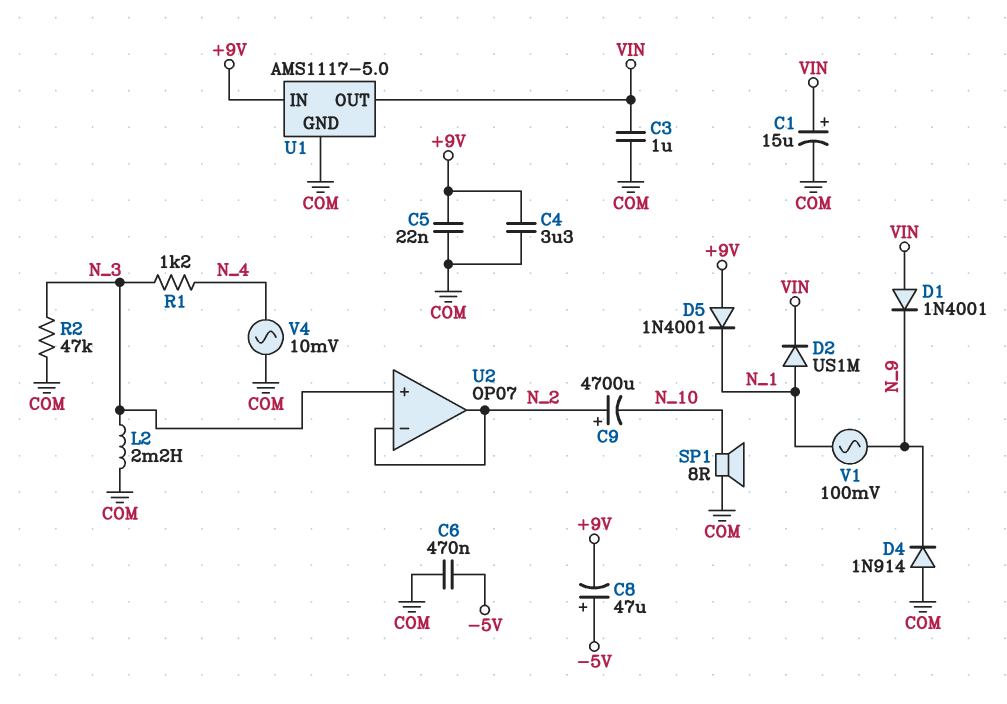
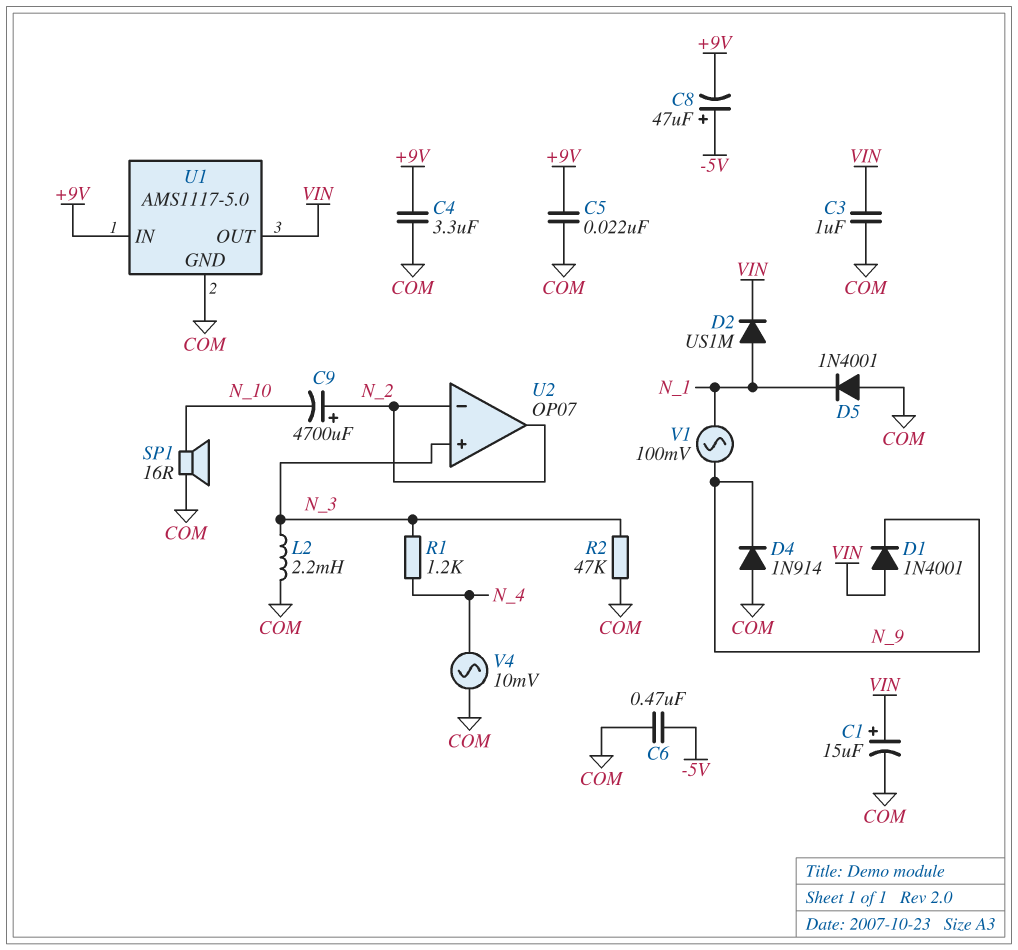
D5: diode 1N4001 (A +9V, K N_1) -> diode 1N4001 (A COM, K N_1)
SP1: speaker 8R (COM, N_10) -> speaker 16R (COM, N_10)

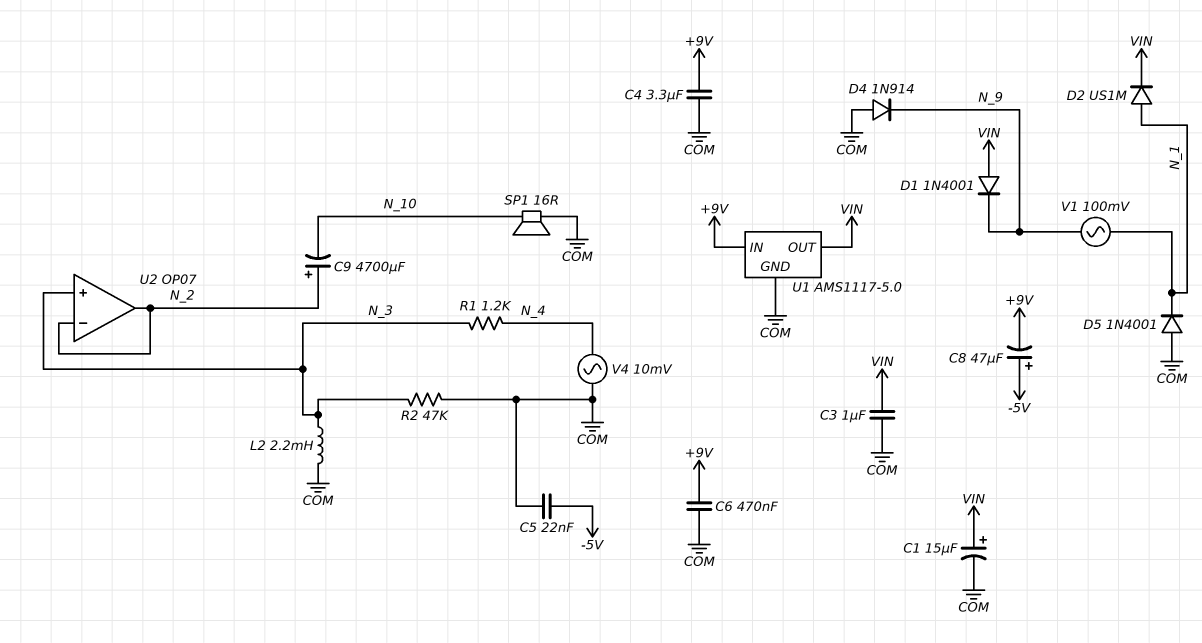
C5: 22nF (+9V, COM) -> 22nF (-5V, COM)
C6: 470nF (-5V, COM) -> 470nF (+9V, COM)

